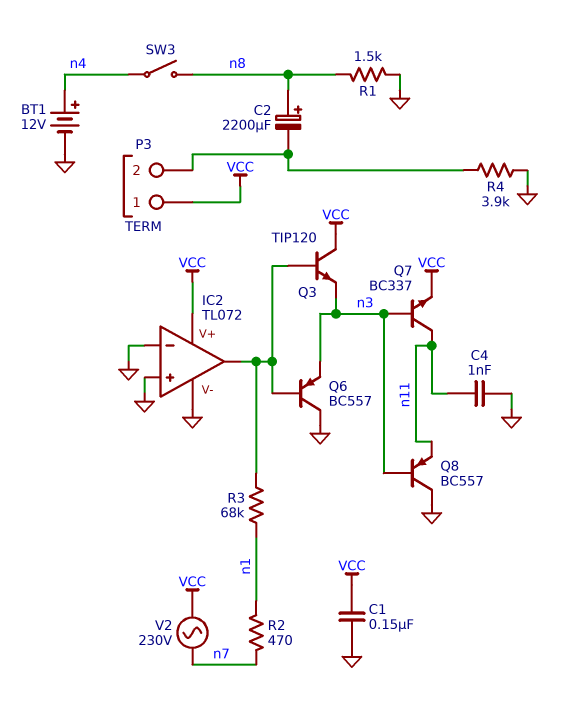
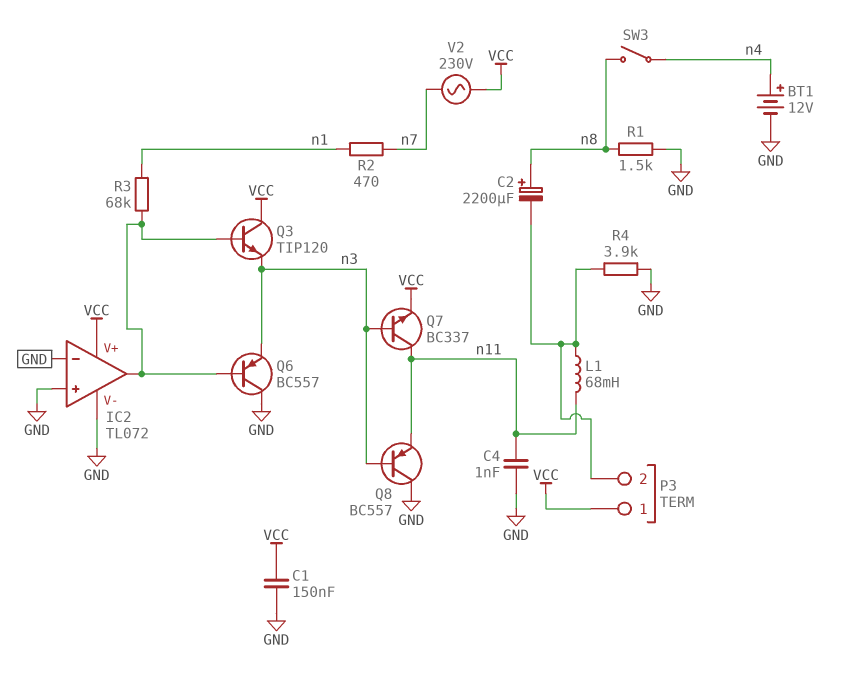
L1: none -> 68mH (P3/2, n11)

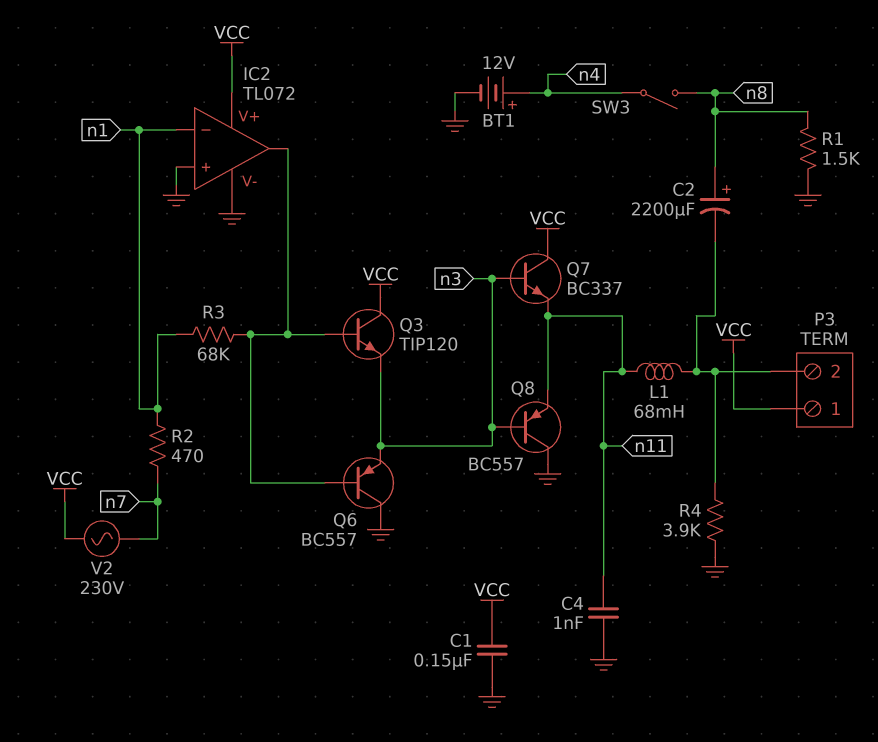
IC2 pin in-: GND -> n1
Q7: NPN BC337 (B n3, C n11, E VCC) -> NPN BC337 (B n3, C VCC, E n11)

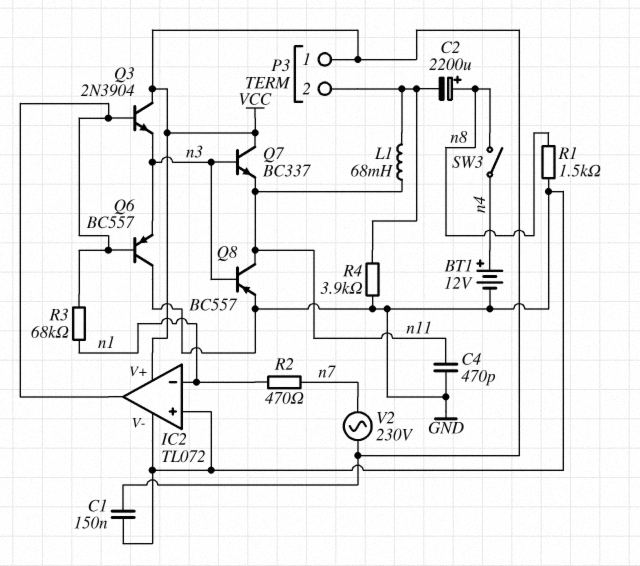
C4: 1nF (GND, n11) -> 470pF (GND, n11)
Q3: NPN TIP120 (B IC2/out, C VCC, E n3) -> NPN 2N3904 (B IC2/out, C VCC, E n3)
Q8: PNP BC557 (B n3, C GND, E n11) -> PNP BC557 (B n3, C n11, E GND)

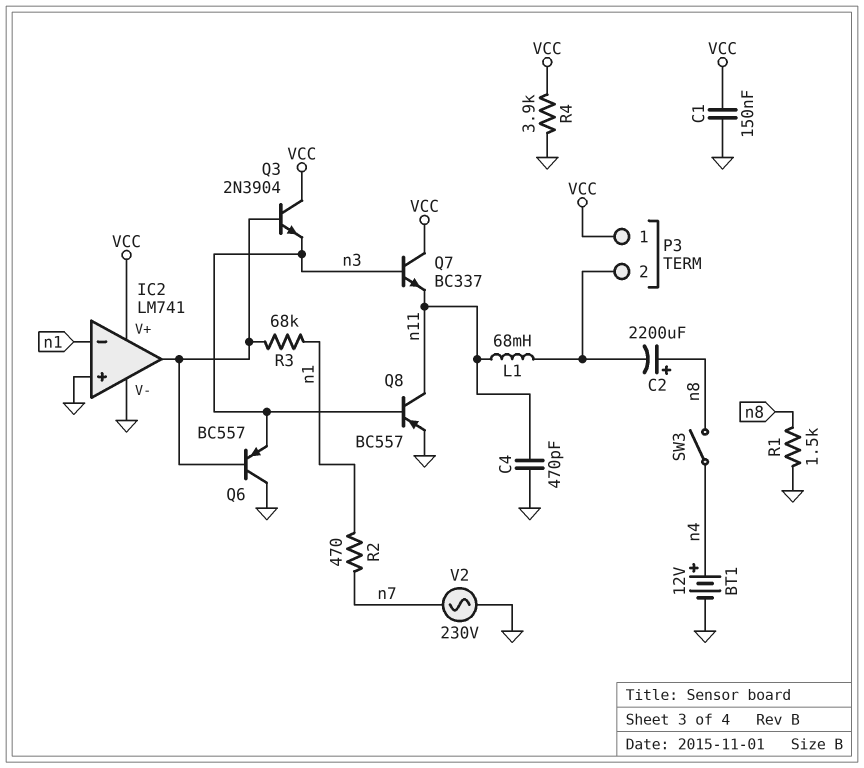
IC2: TL072 -> LM741
R4: 3.9k (GND, P3/2) -> 3.9k (GND, VCC)
V2: AC 230V (VCC, n7) -> AC 230V (GND, n7)

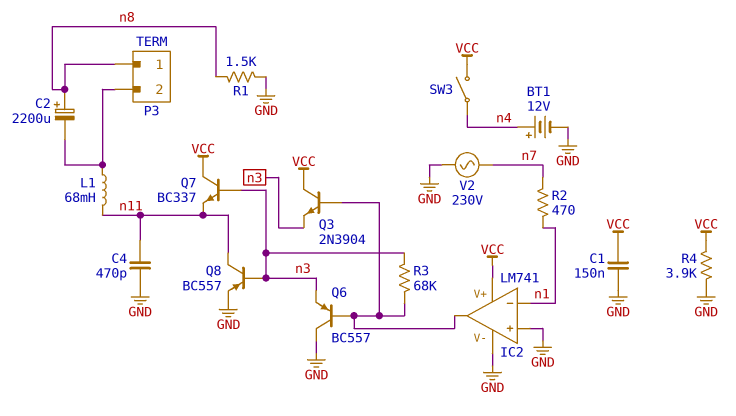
P3 pin 1: VCC -> n8
R3: 68k (IC2/out, n1) -> 68k (IC2/out, n3)
SW3: switch (n4, n8) -> switch (VCC, n4)

